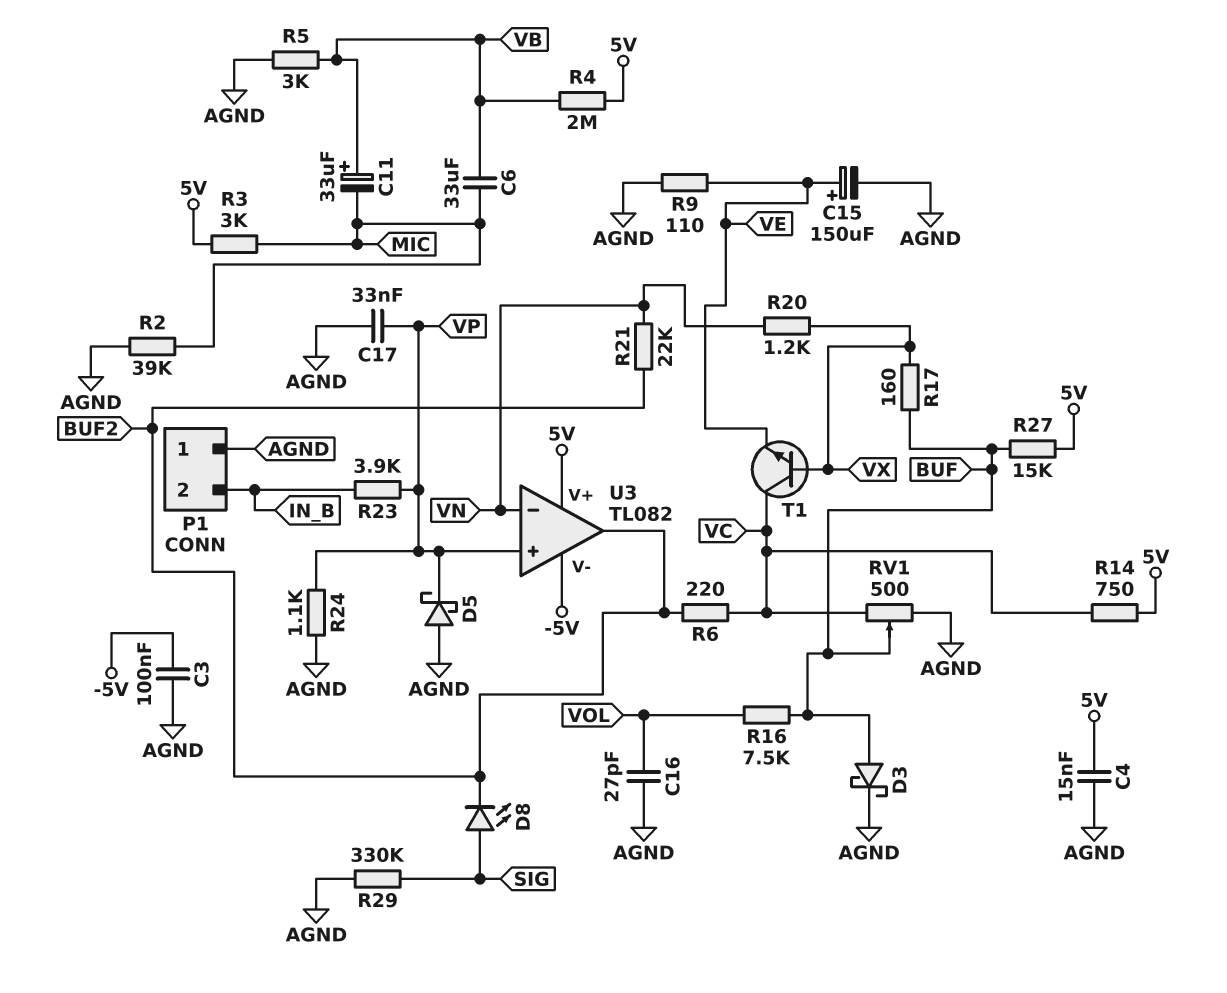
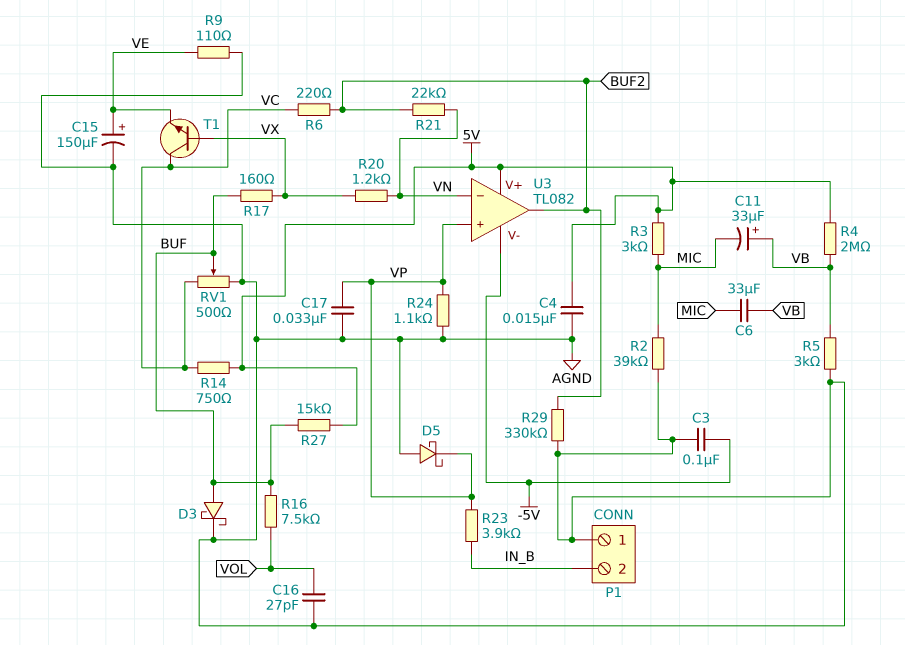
D8: LED (A SIG, K BUF2) -> none
R29: 330k (AGND, SIG) -> 330k (AGND, BUF2)

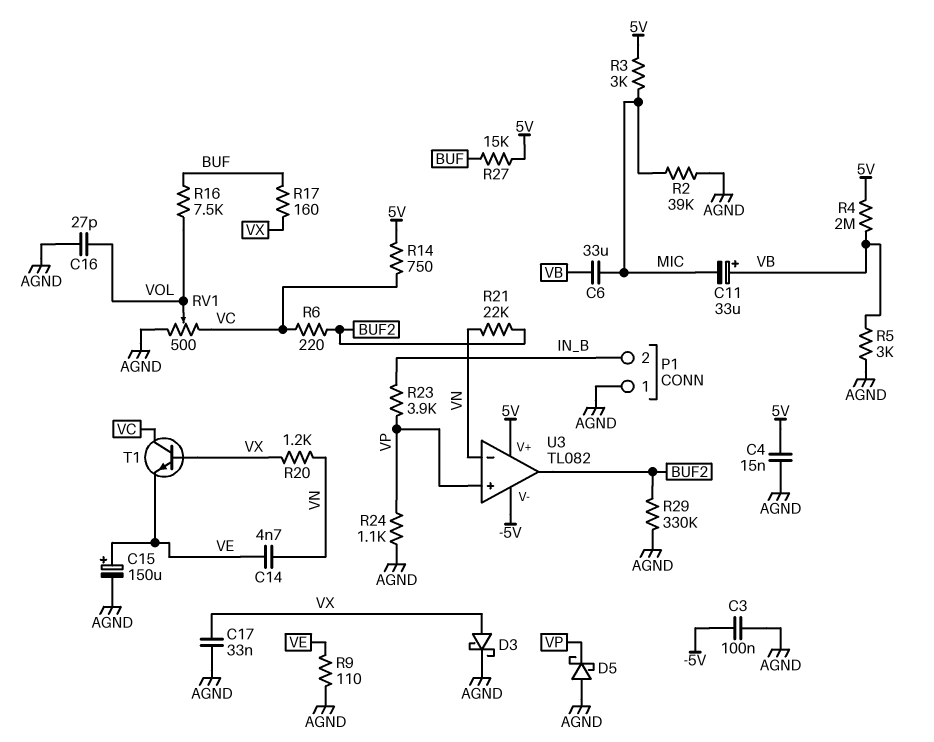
C14: none -> 4.7nF (VE, VN)
C17: 33nF (AGND, VP) -> 33nF (AGND, VX)
D3: schottky (A BUF, K AGND) -> schottky (A VX, K AGND)
RV1: 500 (AGND, VC, wiper BUF) -> 500 (AGND, VC, wiper VOL)

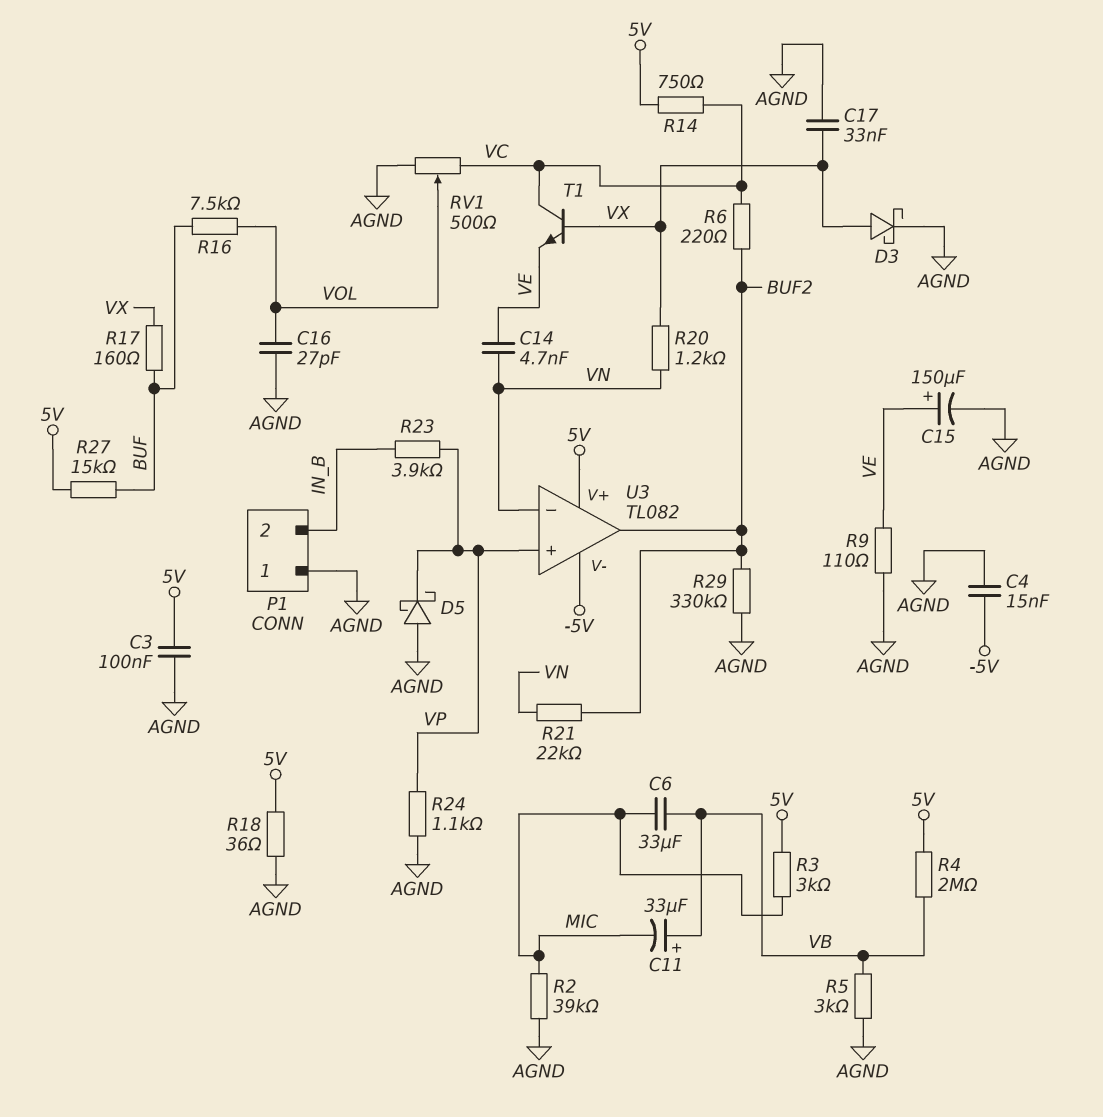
C3: 100nF (-5V, AGND) -> 100nF (5V, AGND)
C4: 15nF (5V, AGND) -> 15nF (-5V, AGND)
R18: none -> 36 (5V, AGND)

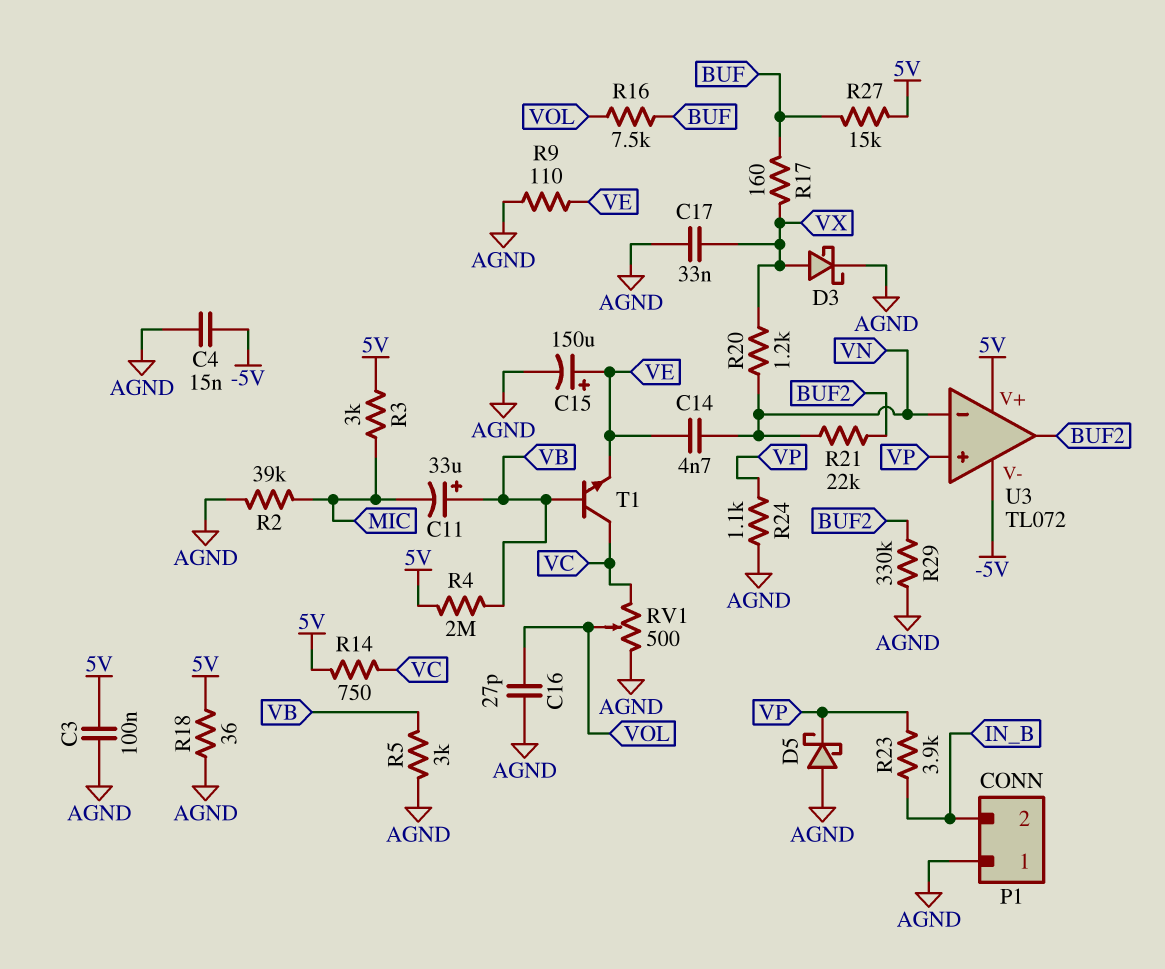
C6: 33uF (MIC, VB) -> none
R6: 220 (BUF2, VC) -> none
T1: NPN (B VX, C VC, E VE) -> NPN (B VB, C VC, E VE)
U3: TL082 -> TL072

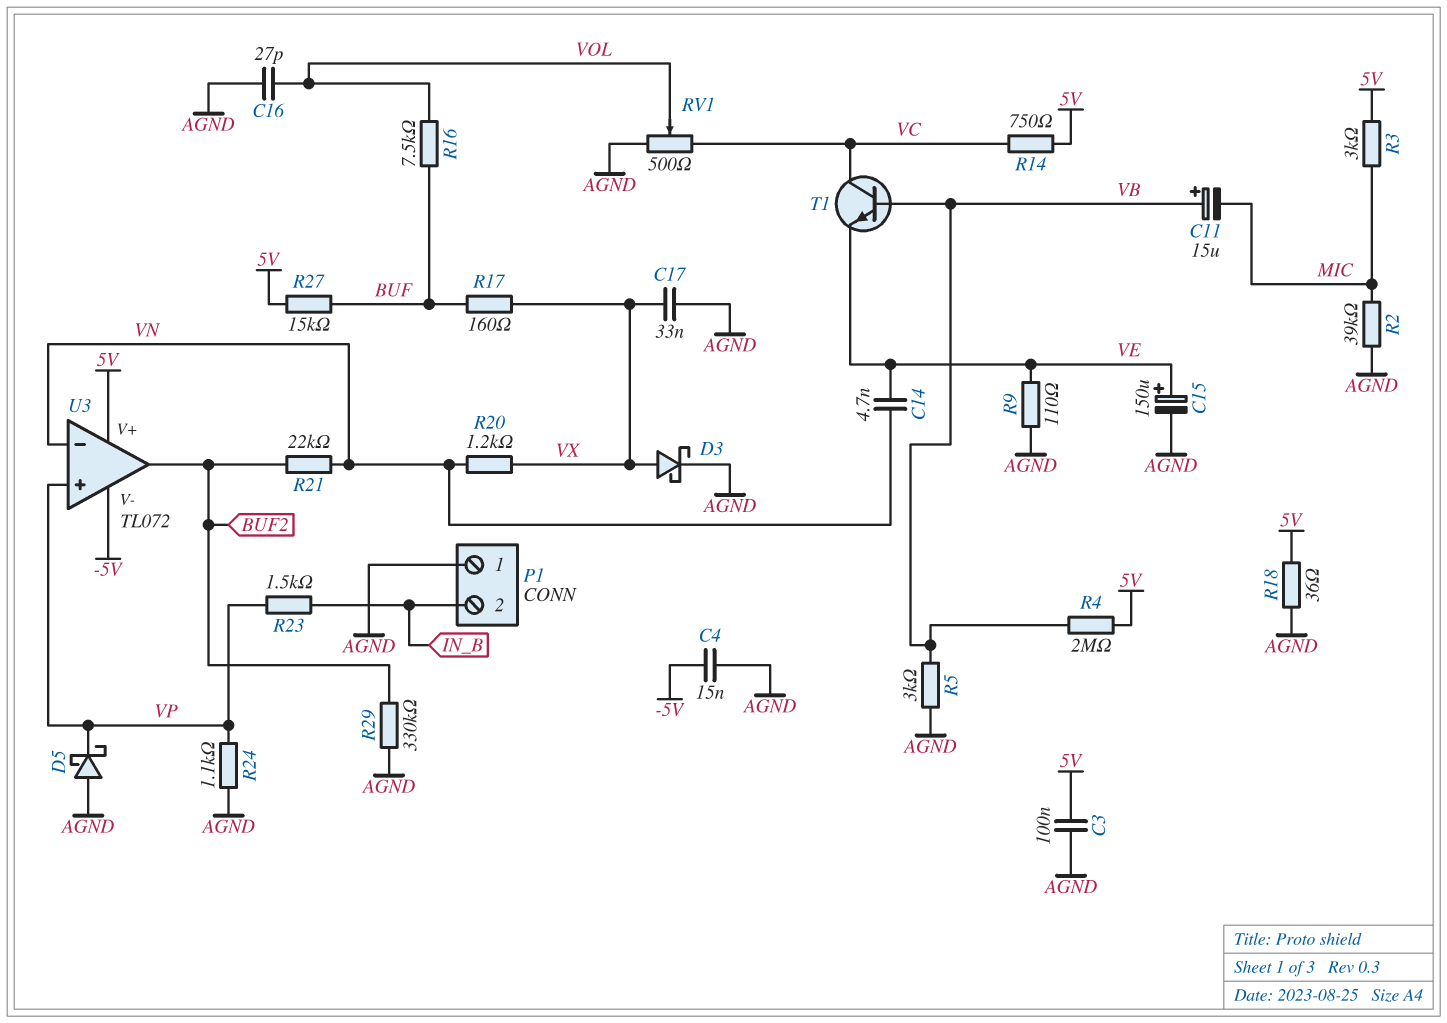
C11: 33uF (plus VB, minus MIC) -> 15uF (plus VB, minus MIC)
R23: 3.9k (IN_B, VP) -> 1.5k (IN_B, VP)

